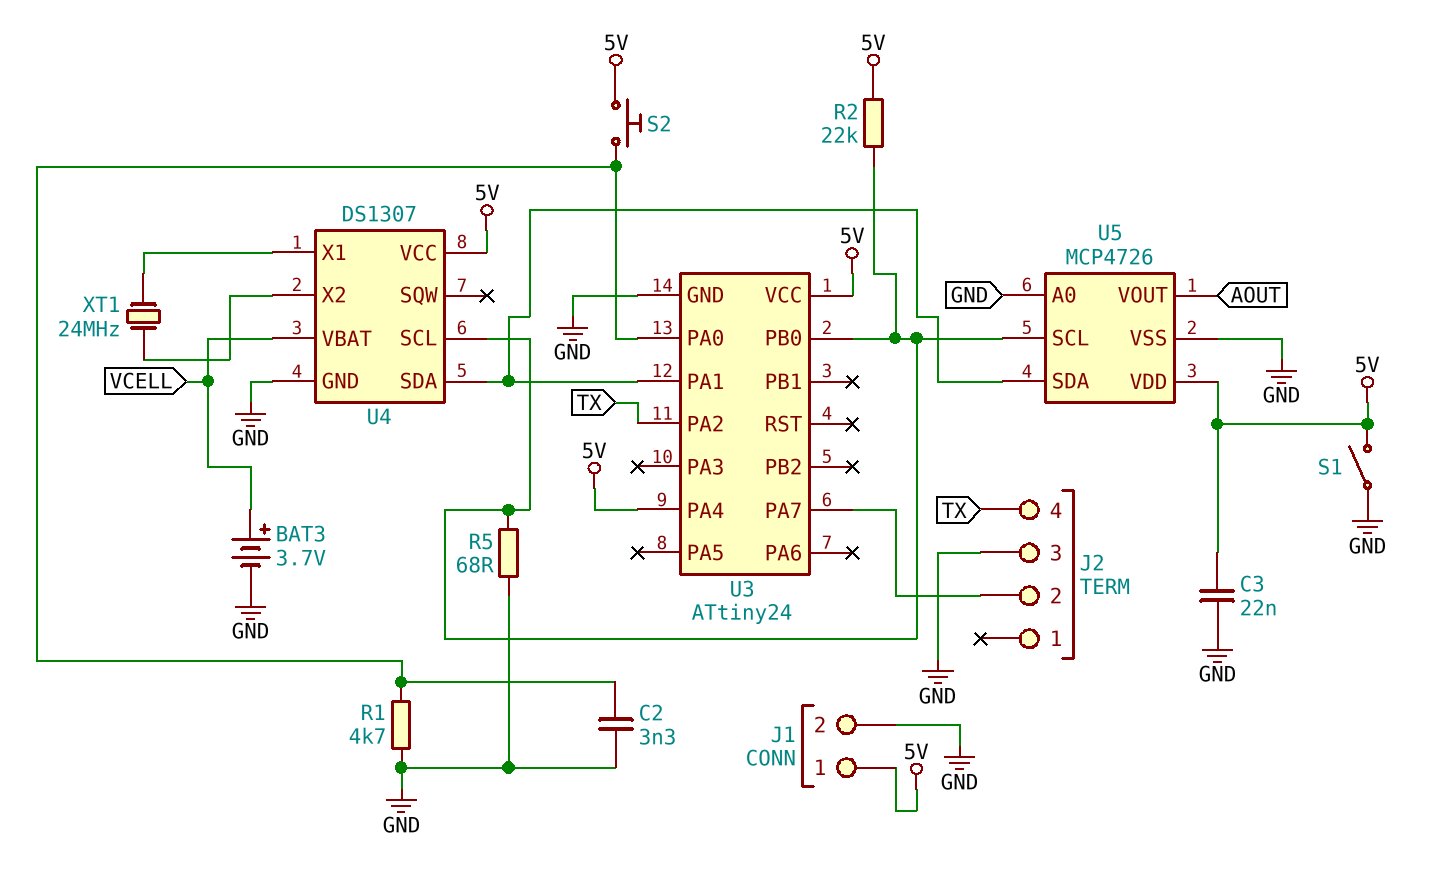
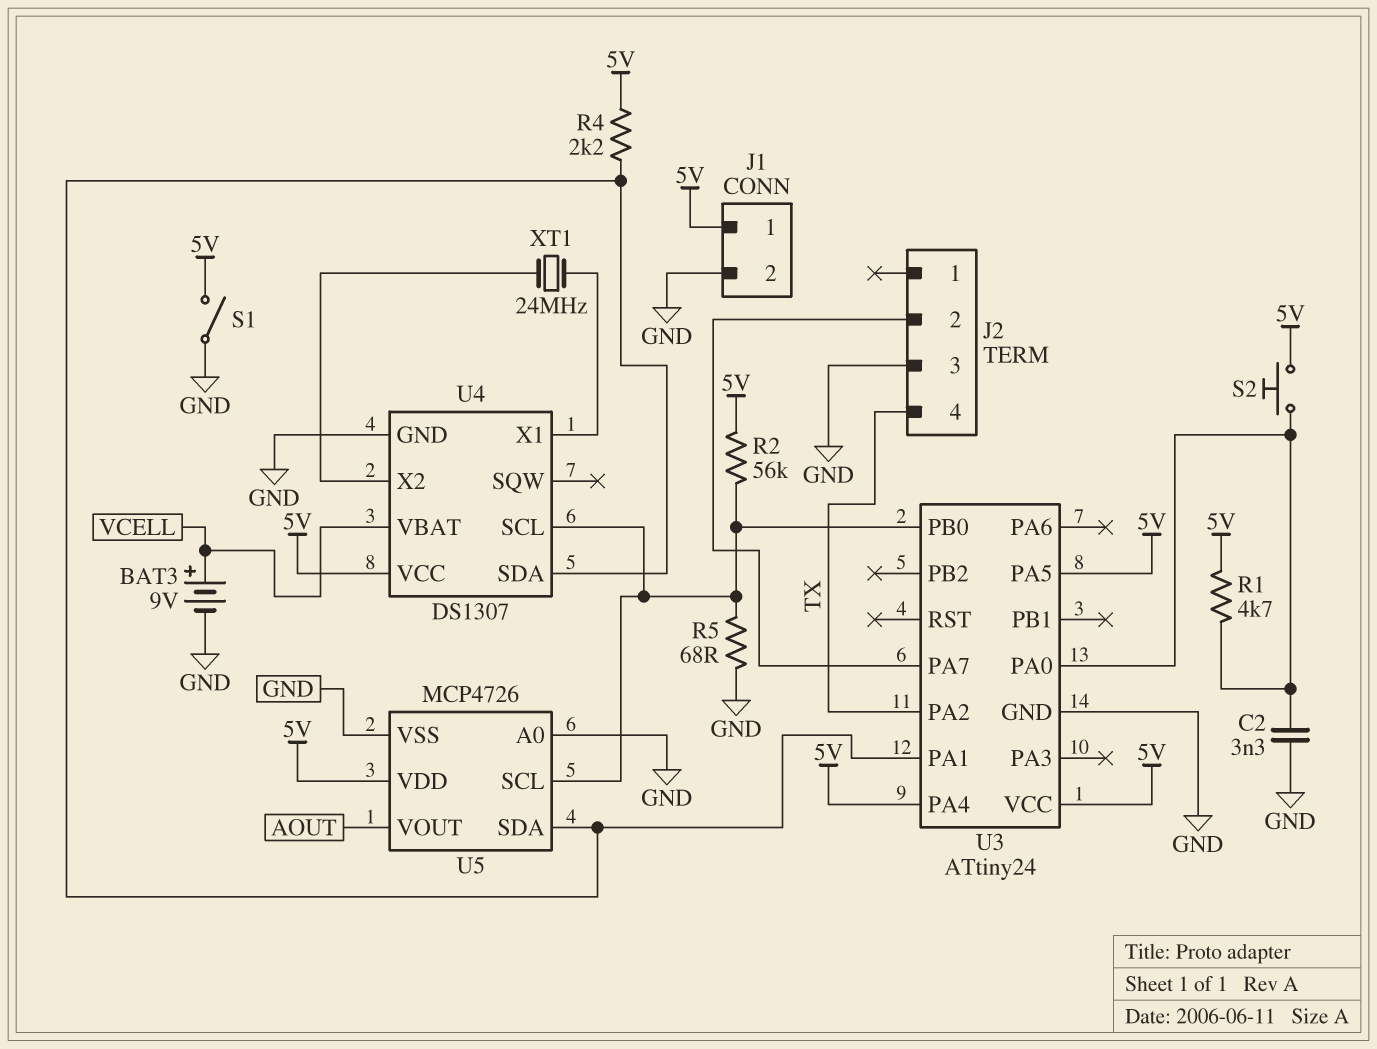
BAT3: 3.7V (plus VCELL, minus GND) -> 9V (plus VCELL, minus GND)
C3: 22nF (5V, GND) -> none
R1: 4.7k (GND, U3/PA0) -> 4.7k (5V, U3/PA0)
R2: 22k (5V, U3/PB0) -> 56k (5V, U3/PB0)
R4: none -> 2.2k (5V, U3/PA1)
U3 pin PA5: none -> 5V

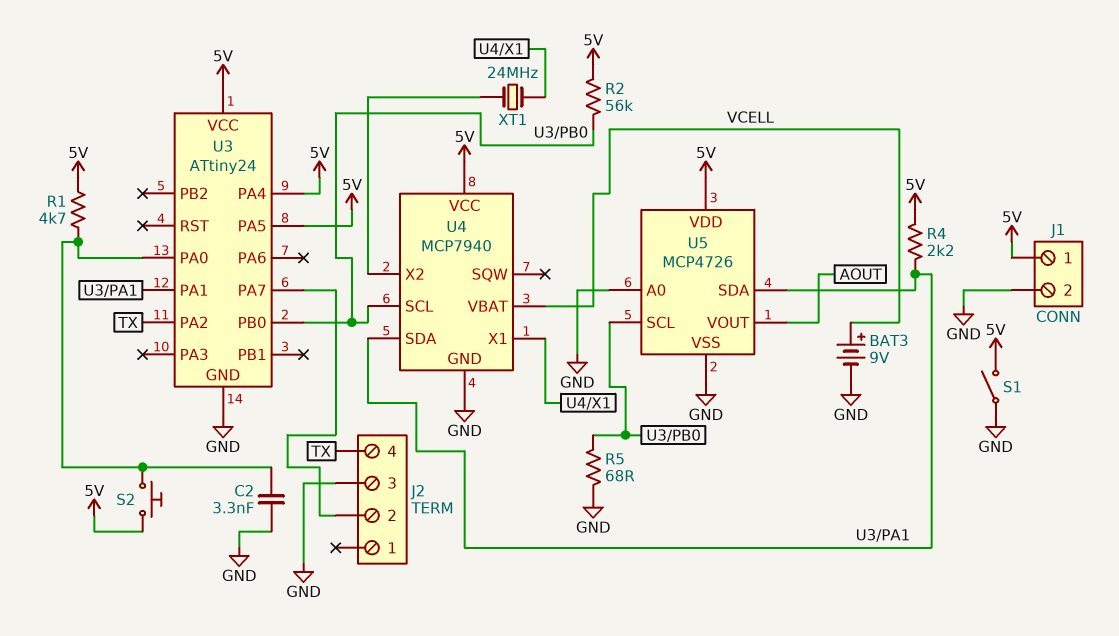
U4: DS1307 -> MCP7940

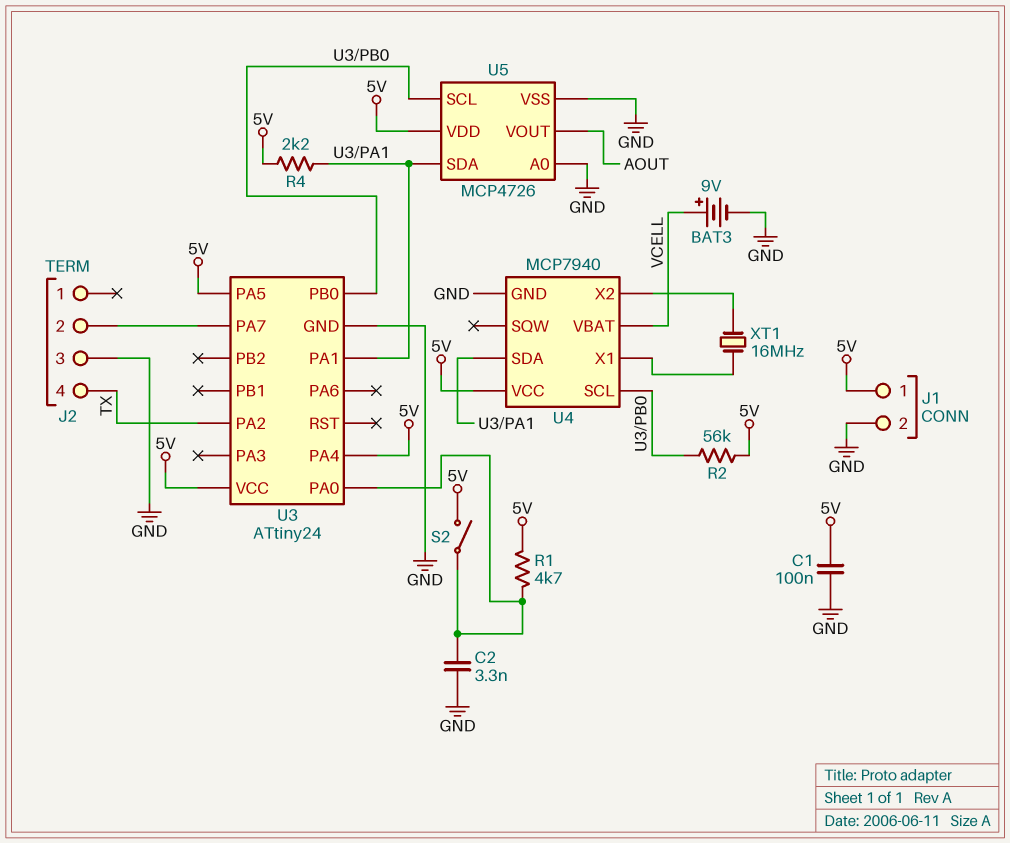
C1: none -> 100nF (5V, GND)
R5: 68 (GND, U3/PB0) -> none
S1: switch (5V, GND) -> none
S2: button (5V, U3/PA0) -> switch (5V, U3/PA0)
XT1: 24MHz (U4/X1, U4/X2) -> 16MHz (U4/X1, U4/X2)

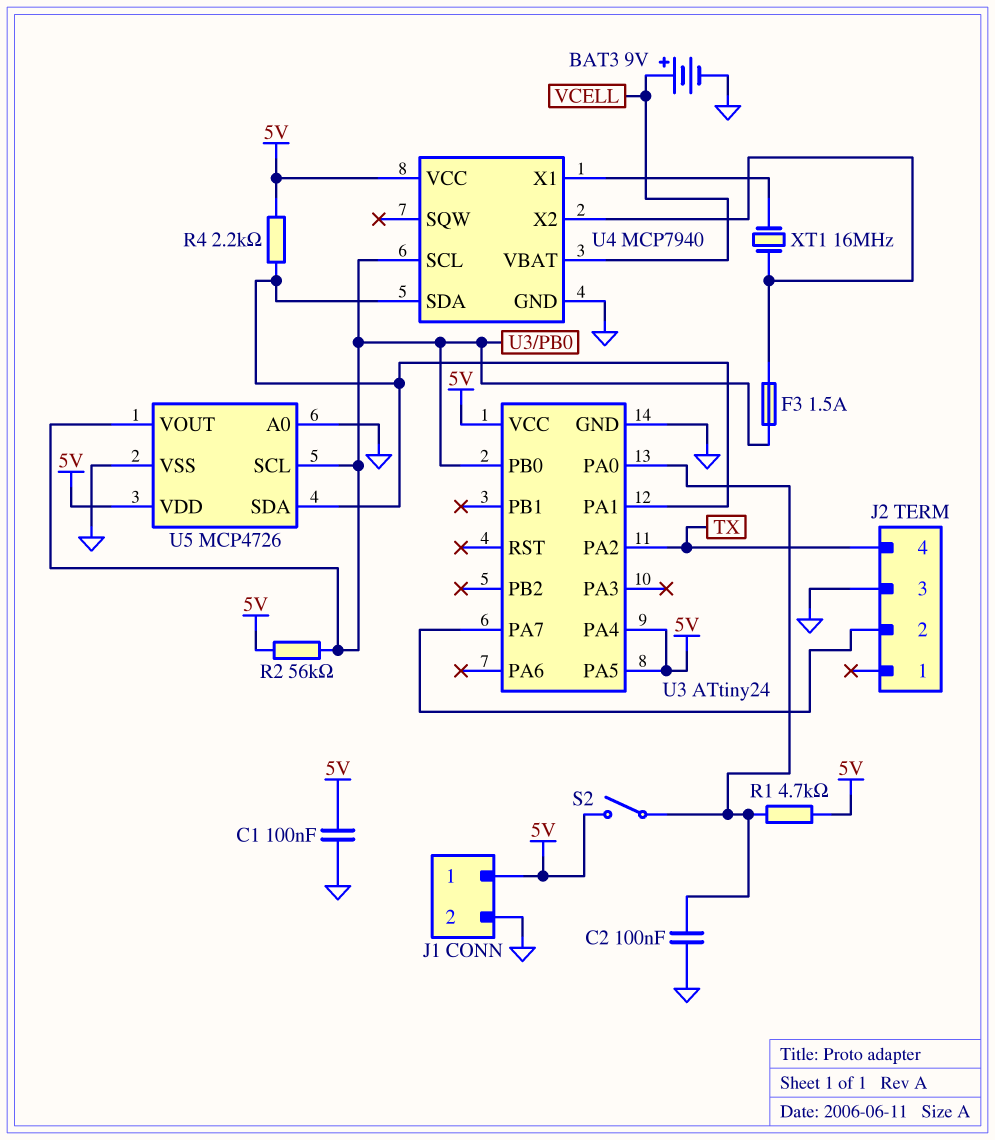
C2: 3.3nF (GND, U3/PA0) -> 100nF (GND, U3/PA0)
F3: none -> 1.5A (U3/PB0, U4/X2)
U5 pin VOUT: AOUT -> U3/PB0

